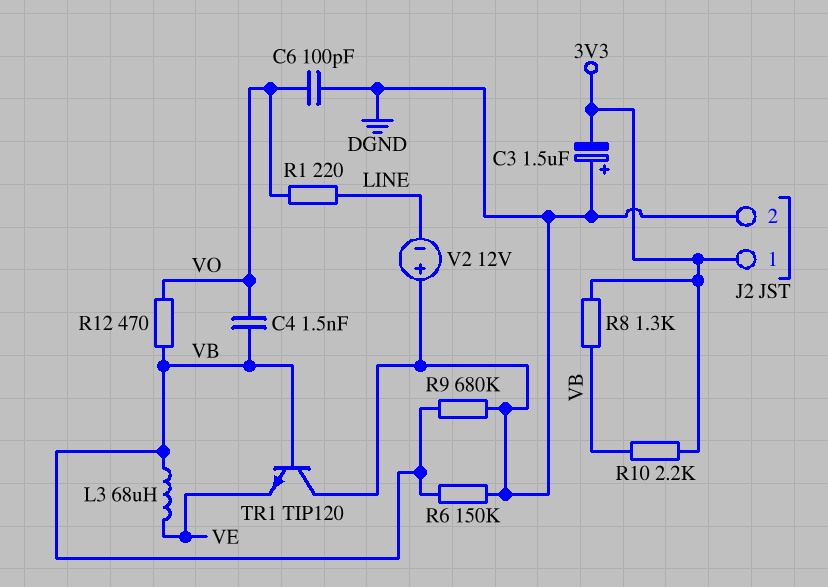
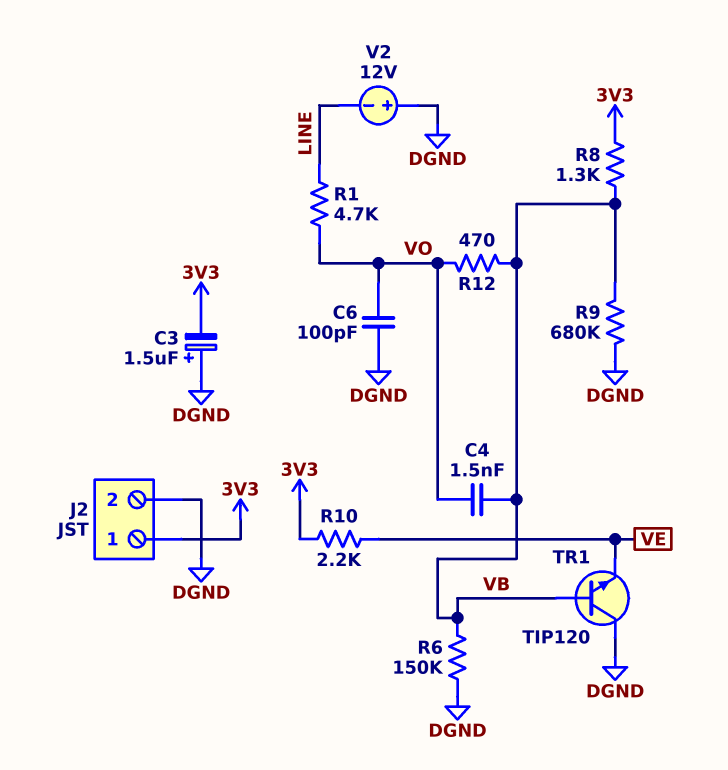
L3: 68uH (VB, VE) -> none
R1: 220 (LINE, VO) -> 4.7k (LINE, VO)
R10: 2.2k (3V3, VB) -> 2.2k (3V3, VE)

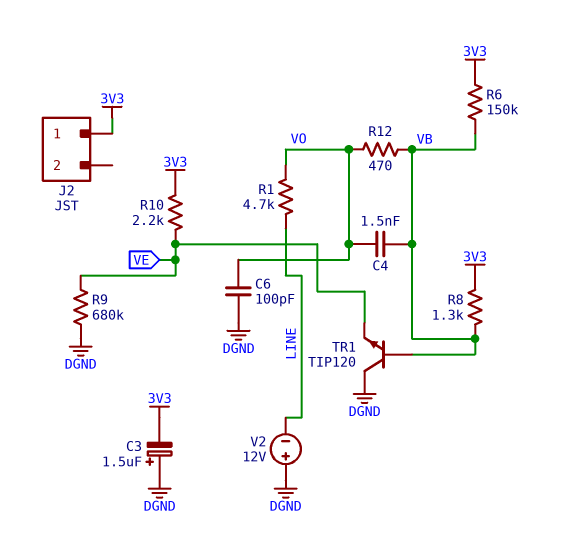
J2 pin 2: DGND -> none
R6: 150k (DGND, VB) -> 150k (3V3, VB)
R9: 680k (DGND, VB) -> 680k (DGND, VE)

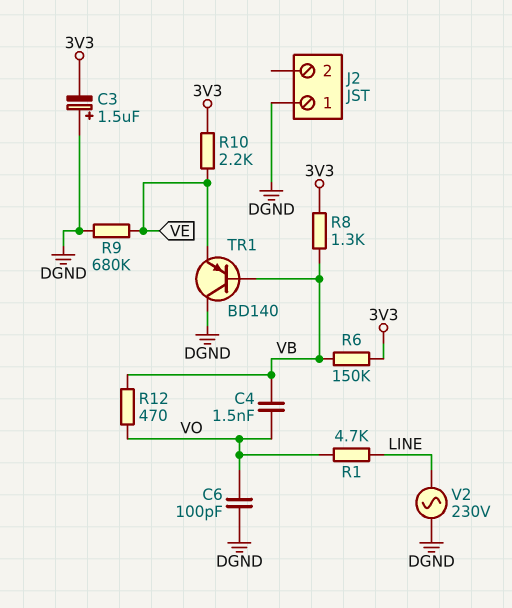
J2 pin 1: 3V3 -> DGND
TR1: NPN TIP120 (B VB, C DGND, E VE) -> PNP BD140 (B VB, C DGND, E VE)
V2: 12V (plus DGND, minus LINE) -> AC 230V (DGND, LINE)

